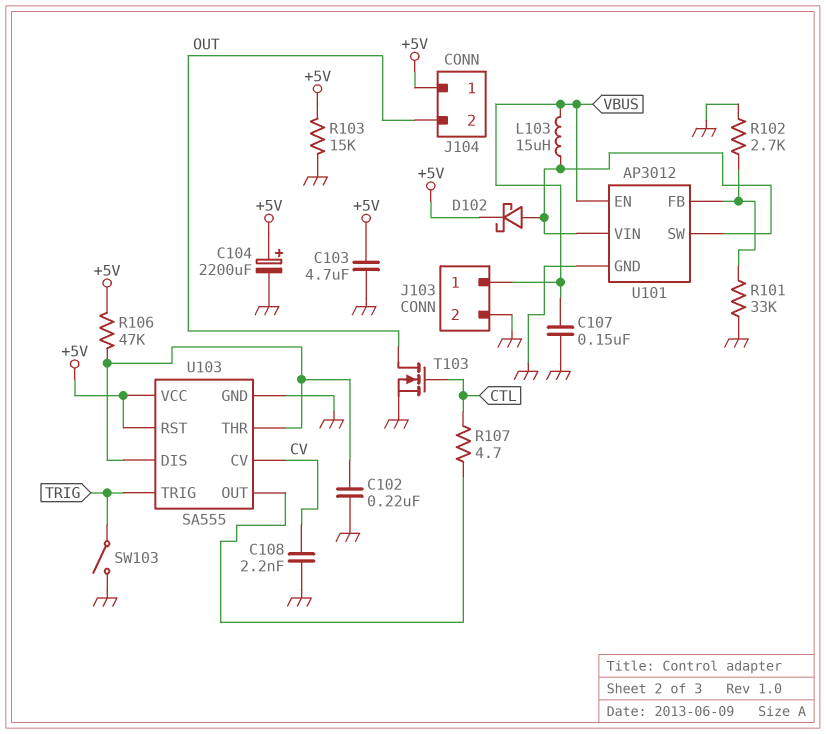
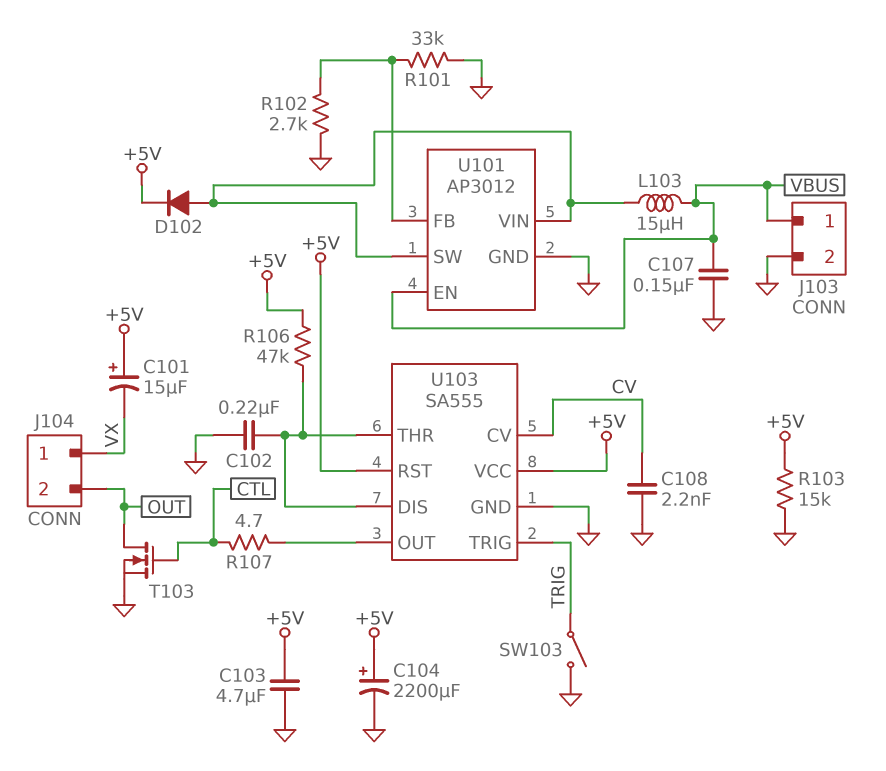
C101: none -> 15uF (plus +5V, minus VX)
D102: schottky (A U101/SW, K +5V) -> diode (A U101/SW, K +5V)
J104 pin 1: +5V -> VX

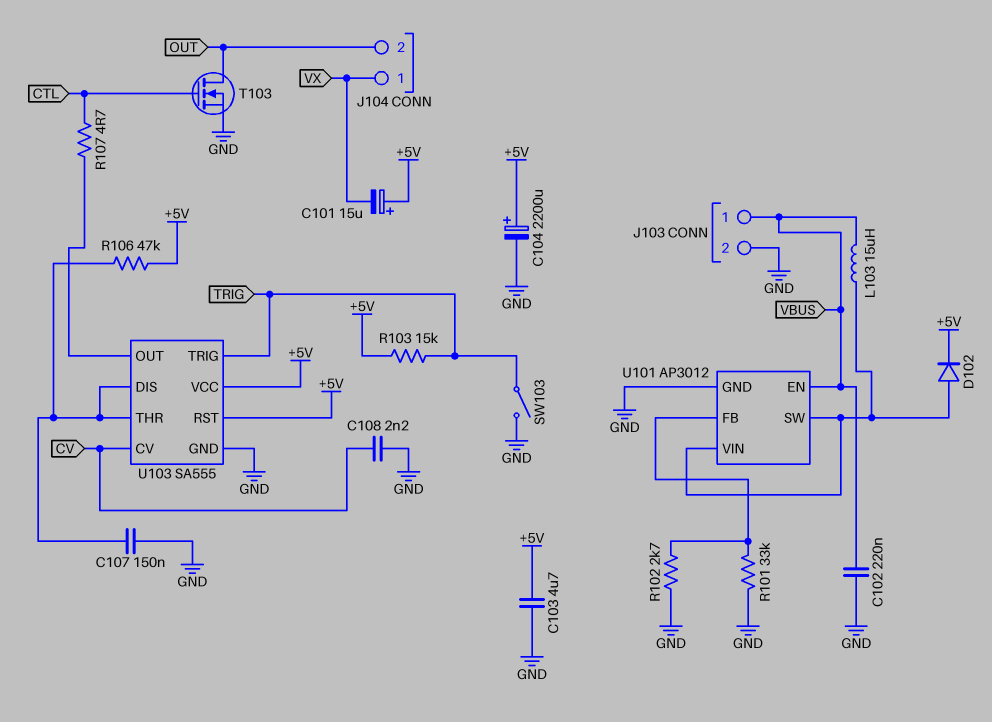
C102: 220nF (GND, U103/DIS) -> 220nF (GND, VBUS)
C107: 150nF (GND, VBUS) -> 150nF (GND, U103/DIS)
R103: 15k (+5V, GND) -> 15k (+5V, TRIG)

